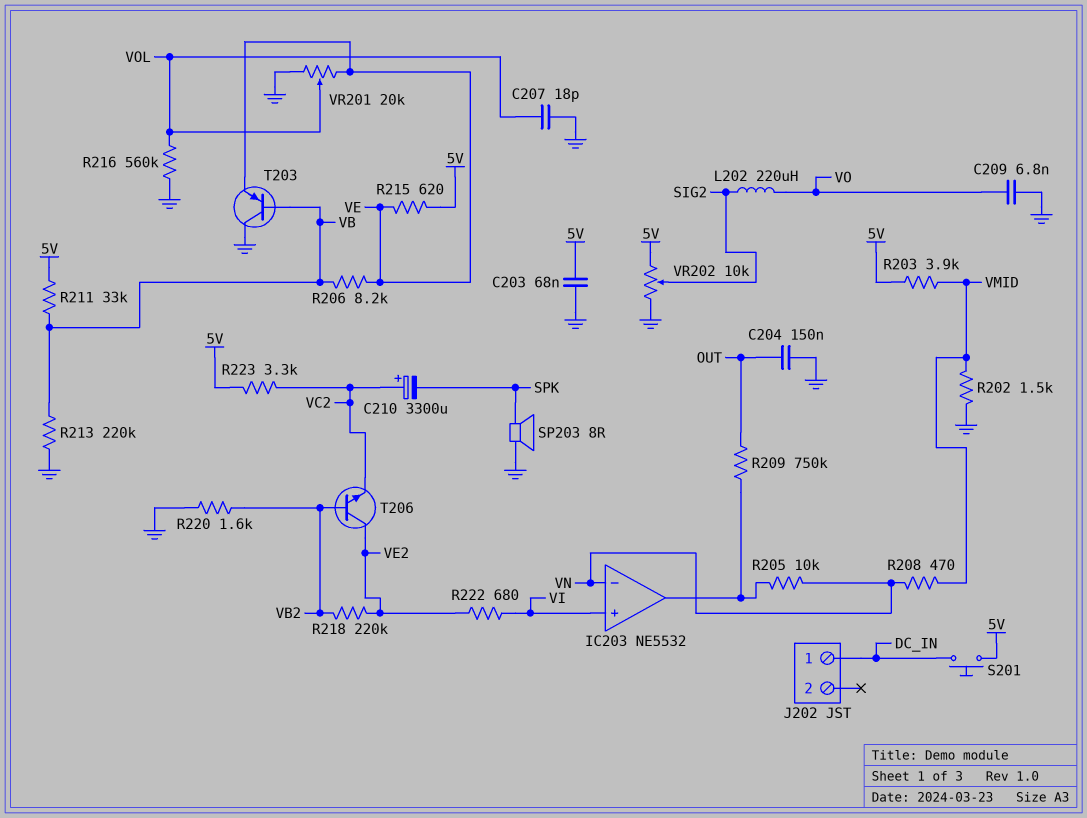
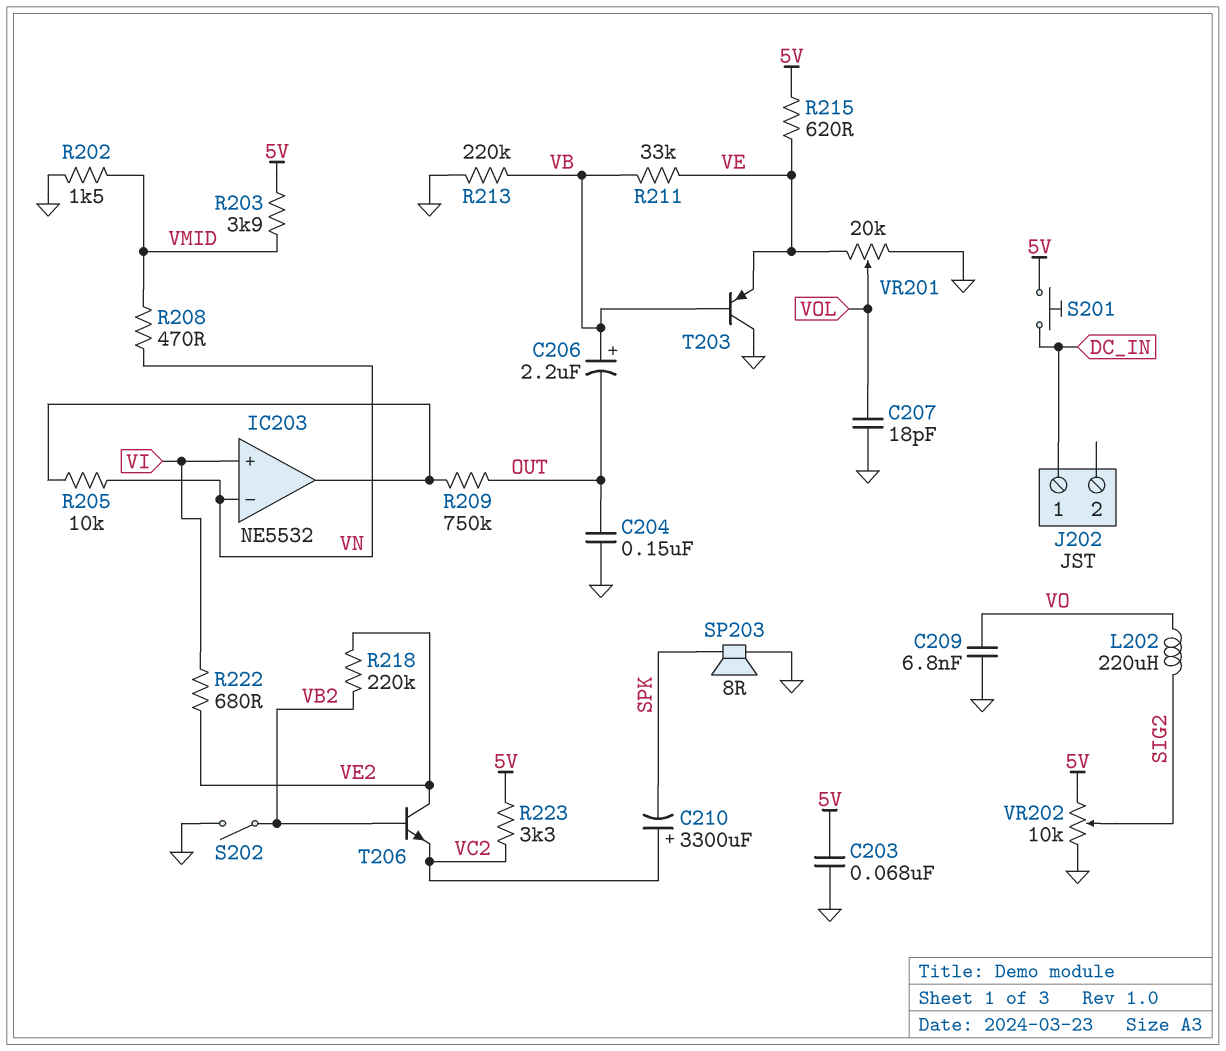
C206: none -> 2.2uF (plus VB, minus OUT)
R206: 8.2k (VB, VE) -> none
R211: 33k (5V, VB) -> 33k (VB, VE)
R216: 560k (GND, VOL) -> none
R220: 1.6k (GND, VB2) -> none
S202: none -> switch (GND, VB2)

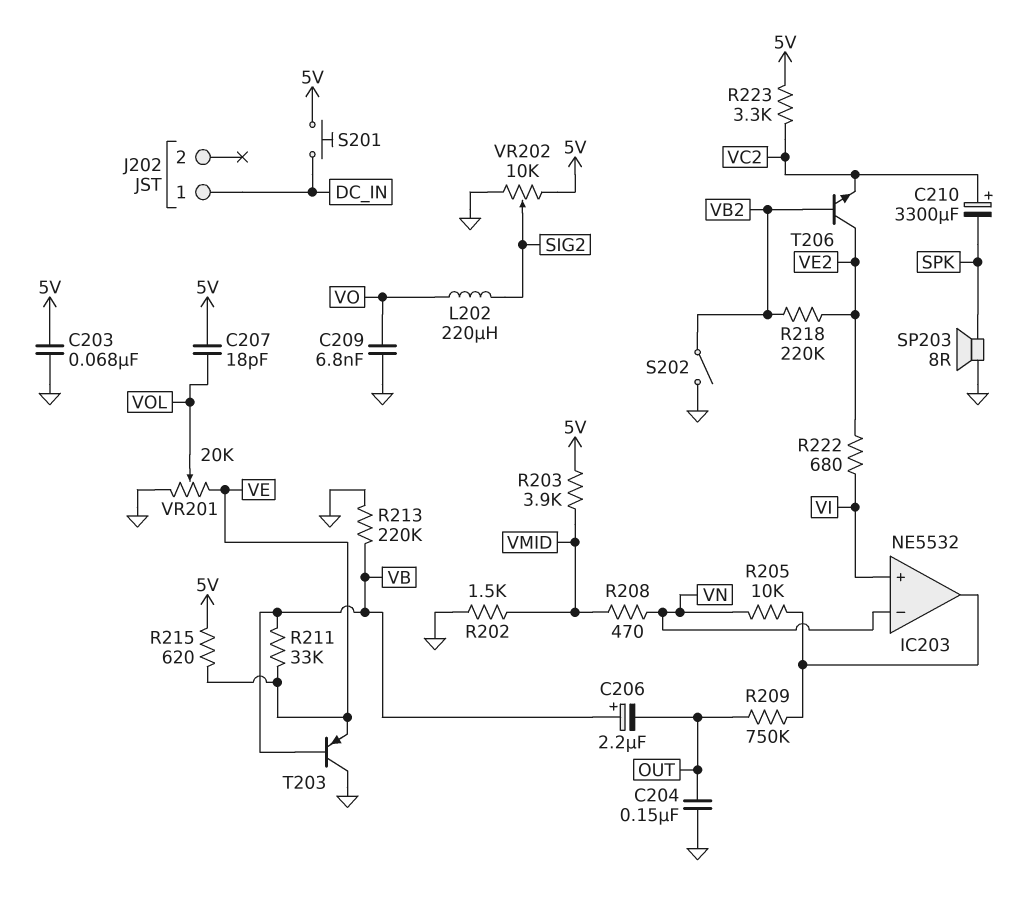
C207: 18pF (GND, VOL) -> 18pF (5V, VOL)

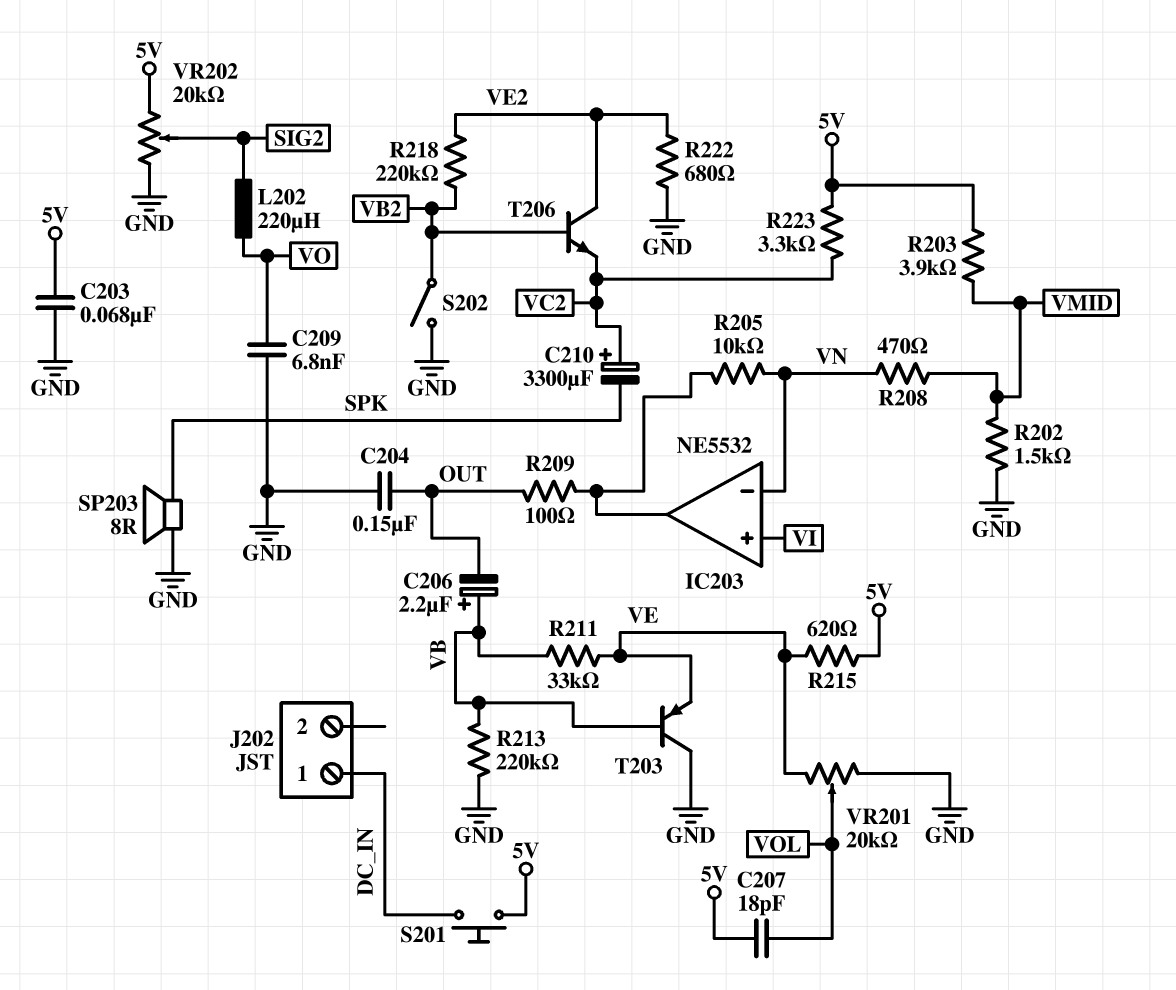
R209: 750k (IC203/out, OUT) -> 100 (IC203/out, OUT)
R222: 680 (VE2, VI) -> 680 (GND, VE2)
VR202: 10k (5V, GND, wiper SIG2) -> 20k (5V, GND, wiper SIG2)

